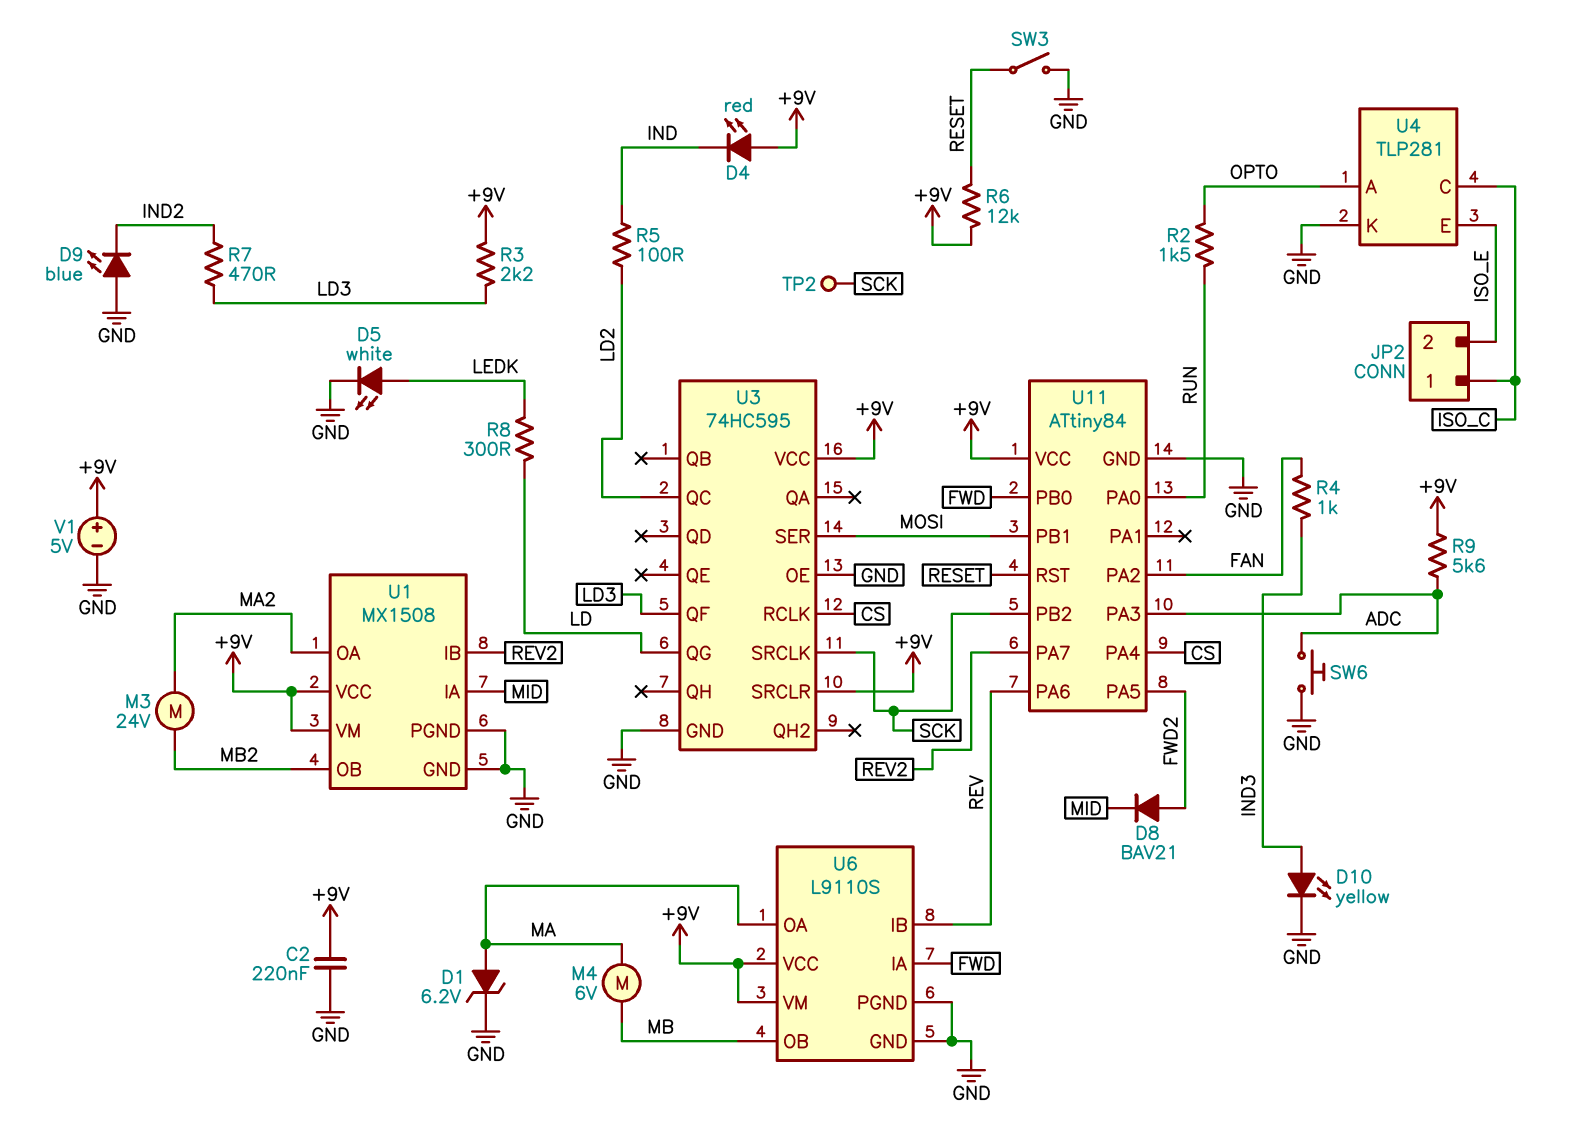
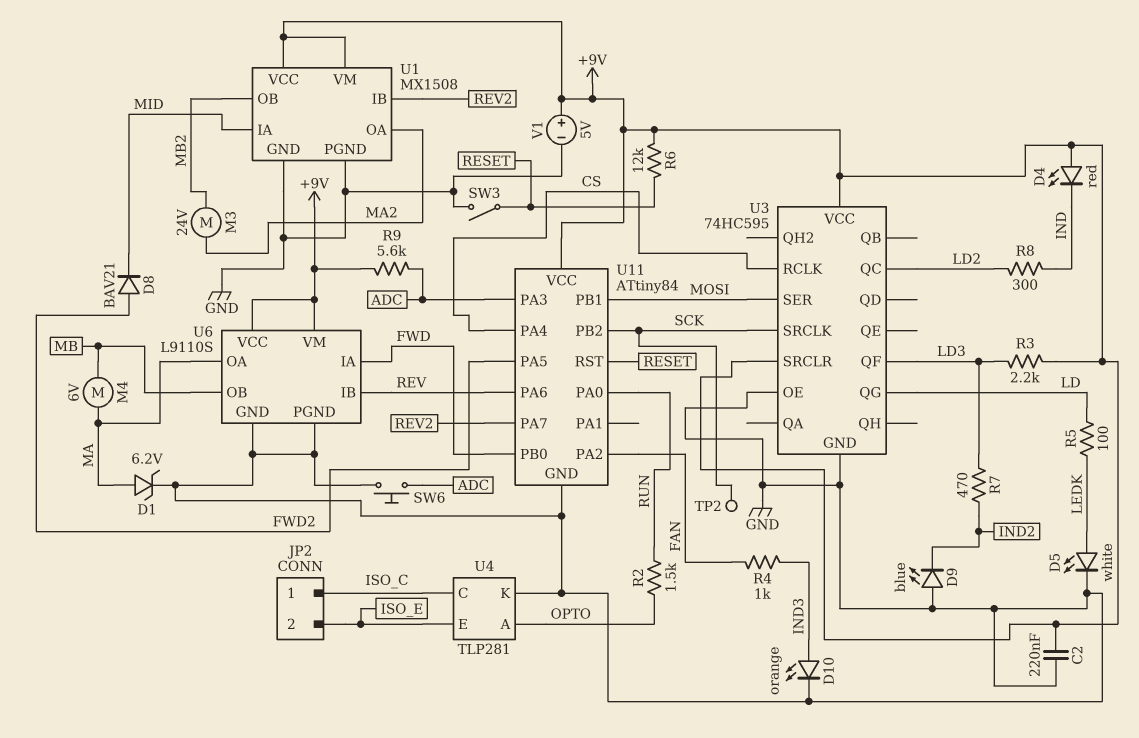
D10: LED yellow (A IND3, K GND) -> LED orange (A IND3, K GND)
R5: 100 (IND, LD2) -> 100 (LD, LEDK)
R8: 300 (LD, LEDK) -> 300 (IND, LD2)

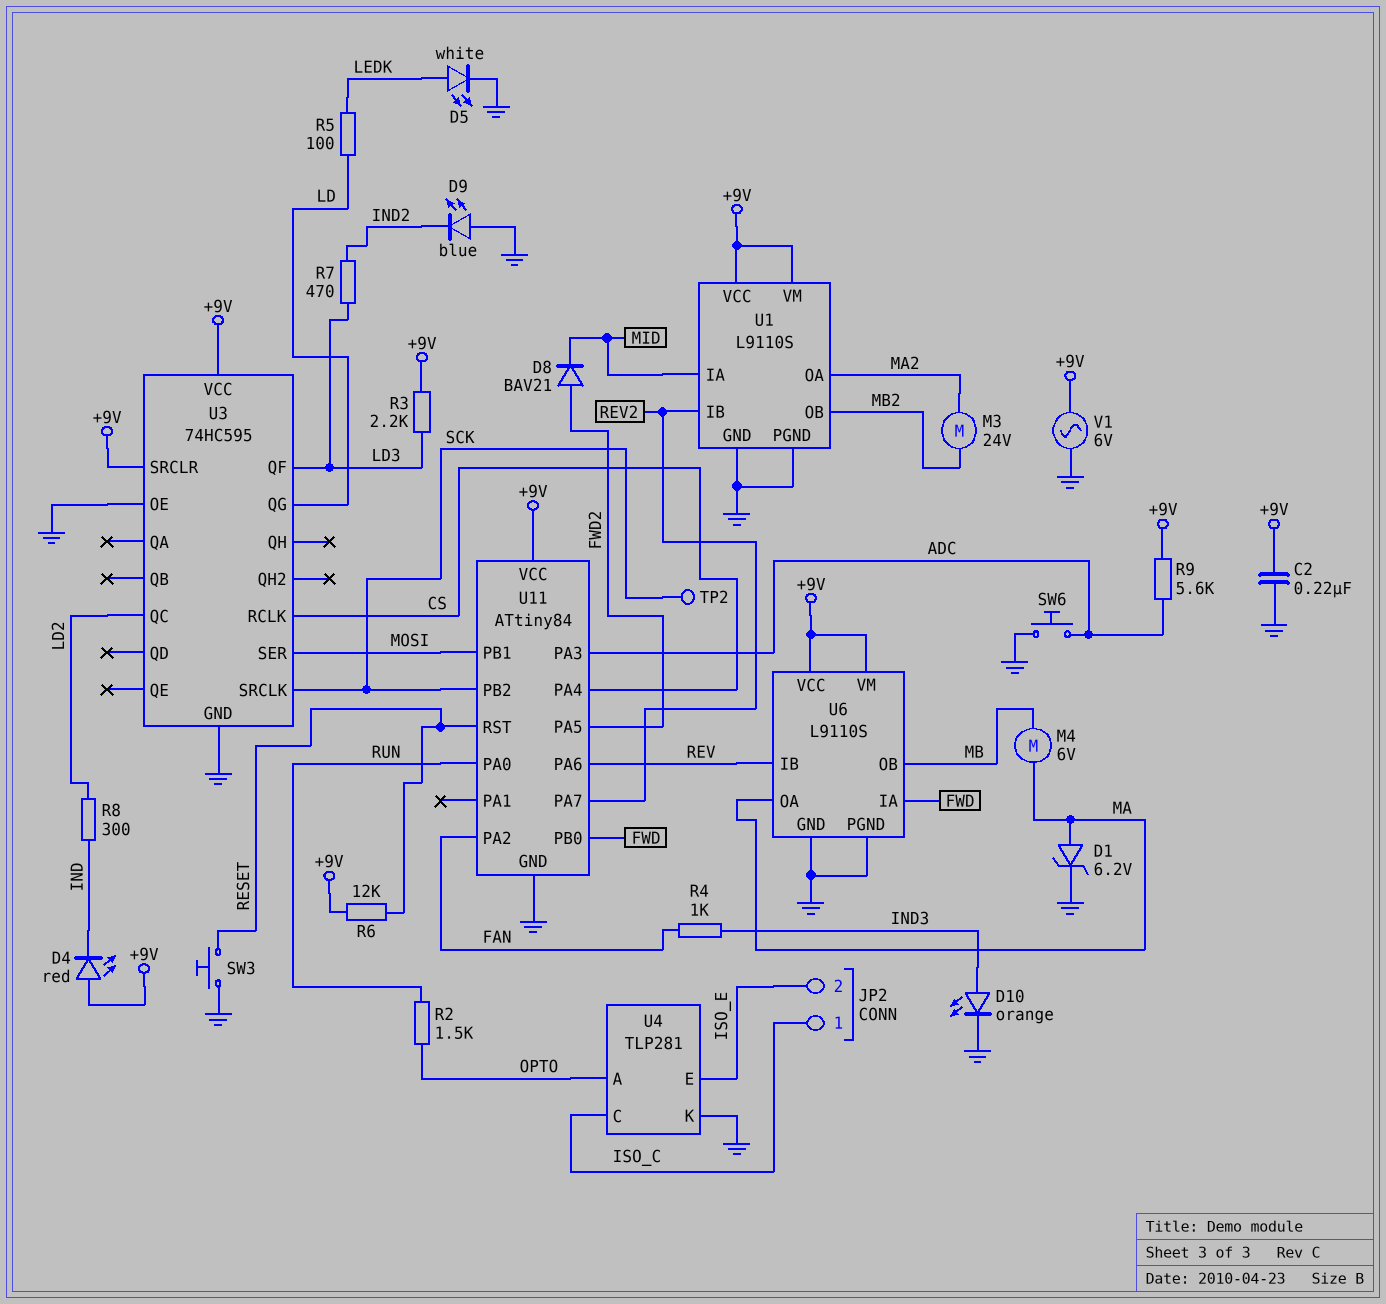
SW3: switch (GND, RESET) -> button (GND, RESET)
U1: MX1508 -> L9110S
V1: 5V (plus +9V, minus GND) -> AC 6V (+9V, GND)

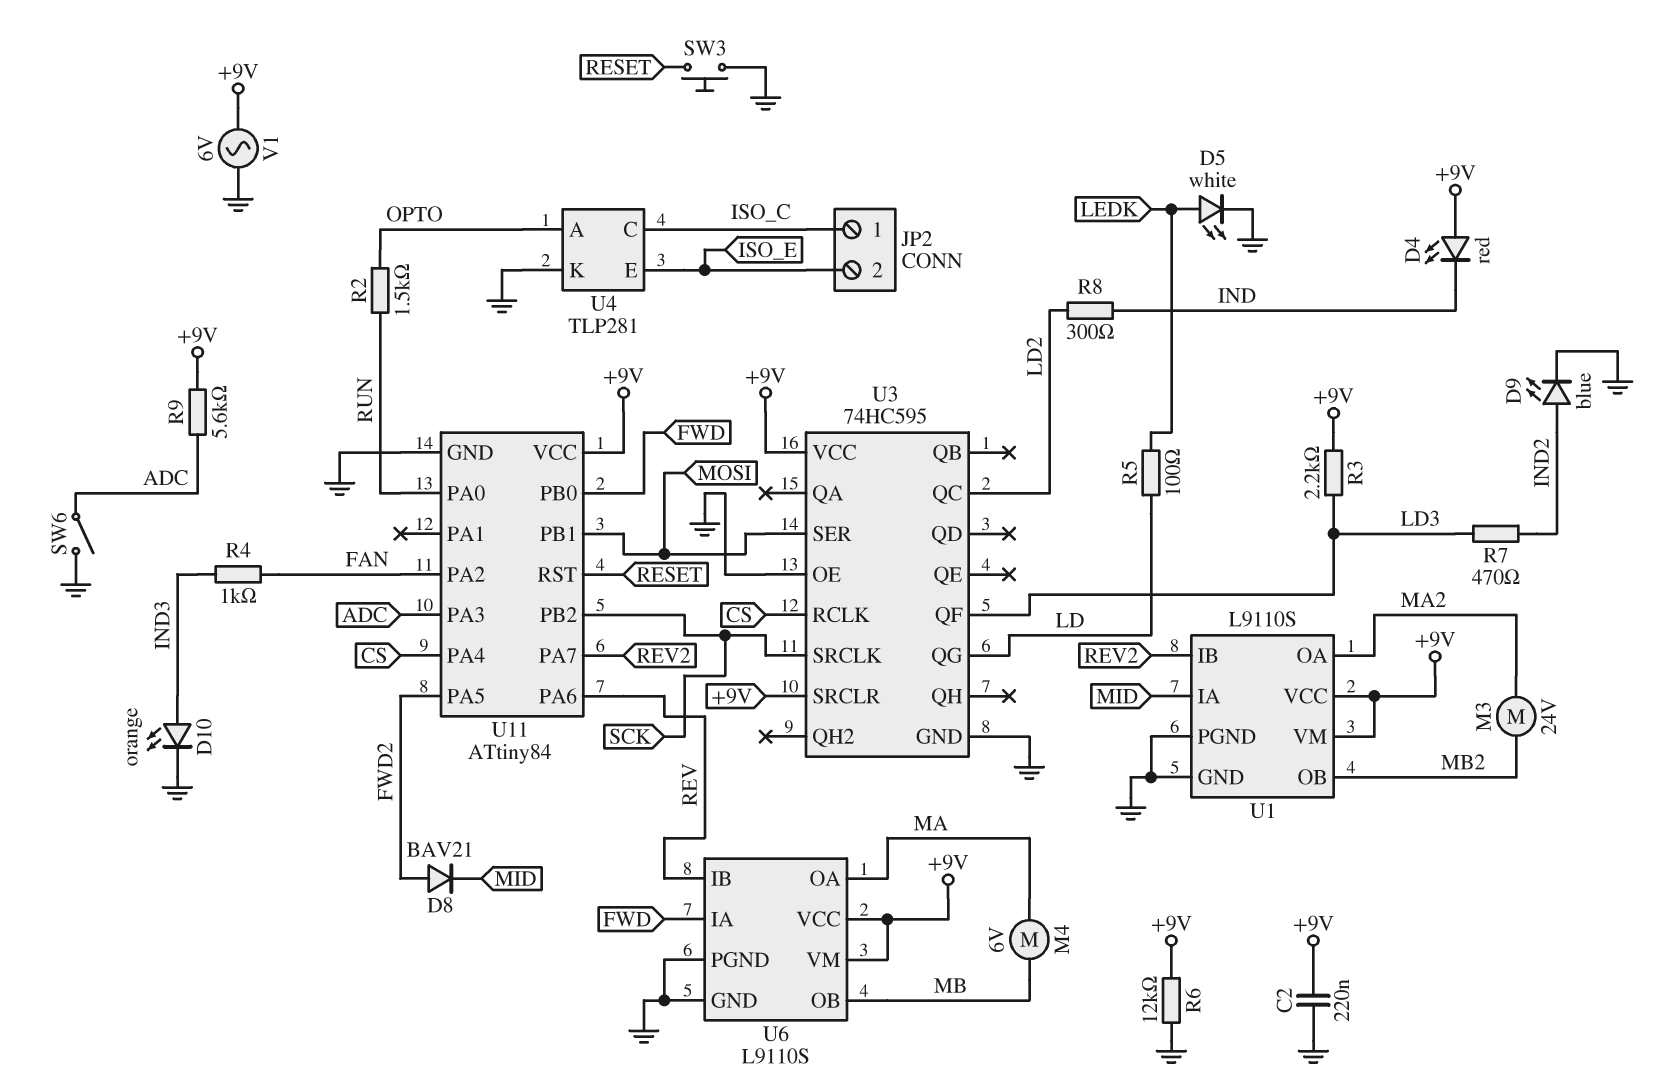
D1: zener 6.2V (A MA, K GND) -> none
D9: LED blue (A GND, K IND2) -> LED blue (A IND2, K GND)
R6: 12k (+9V, RESET) -> 12k (+9V, GND)
SW6: button (ADC, GND) -> switch (ADC, GND)
TP2: test point (SCK) -> none

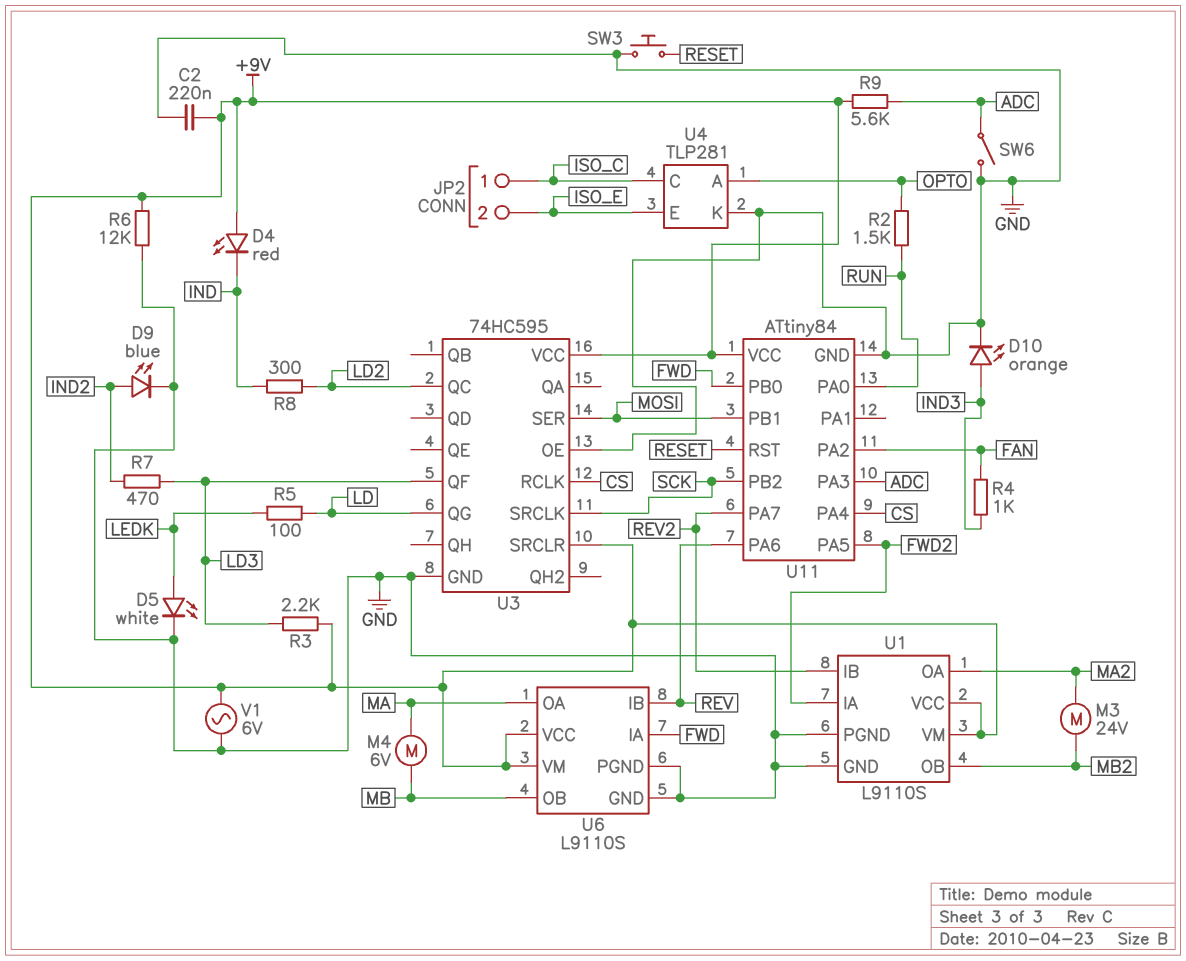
D8: diode BAV21 (A FWD2, K MID) -> none
U1 pin IA: MID -> FWD2

